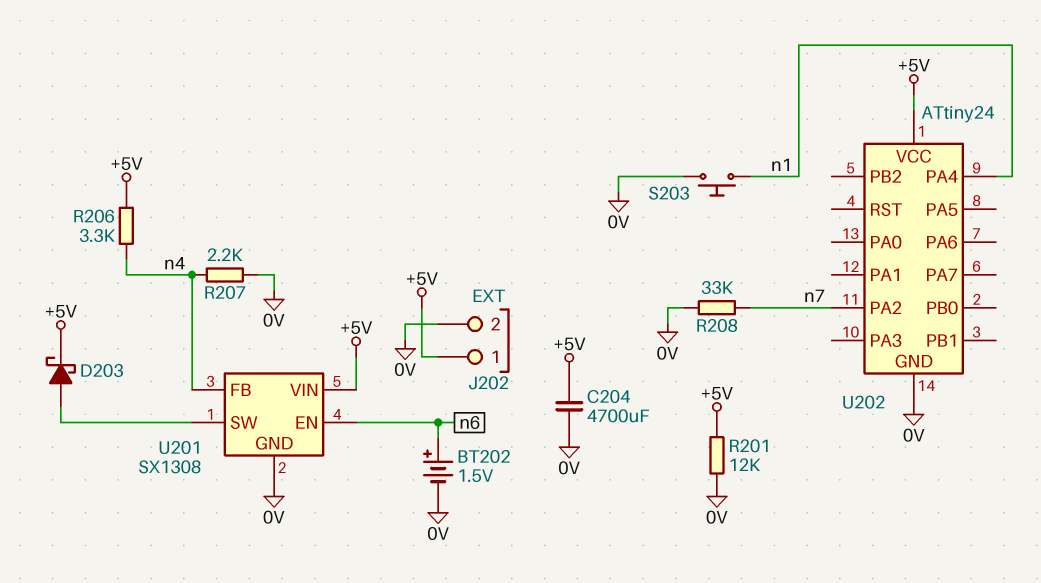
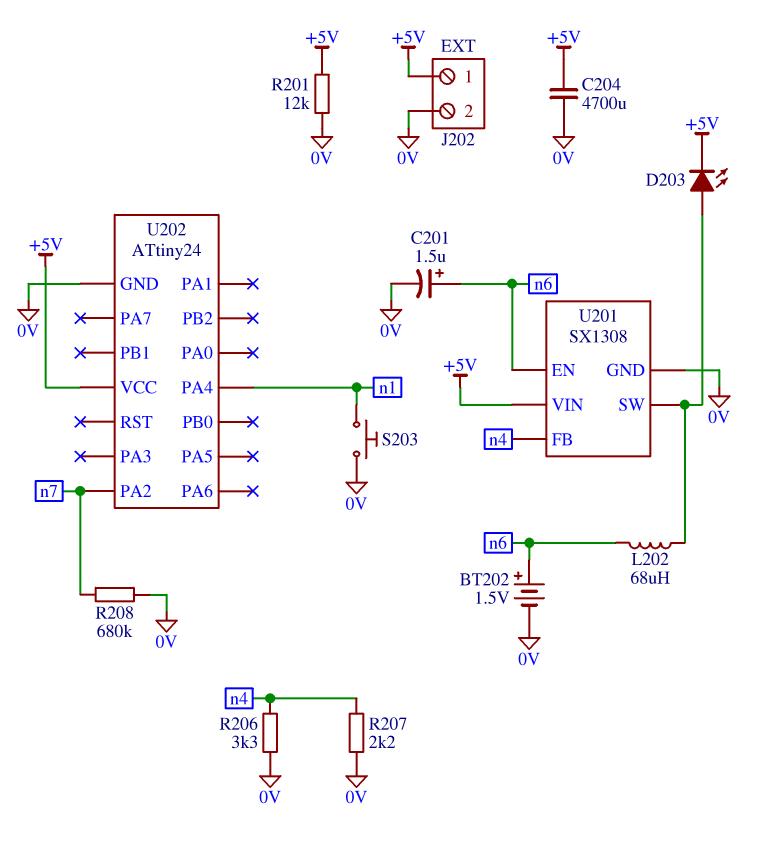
C201: none -> 1.5uF (plus n6, minus 0V)
D203: schottky (A U201/SW, K +5V) -> LED (A U201/SW, K +5V)
L202: none -> 68uH (U201/SW, n6)
R206: 3.3k (+5V, n4) -> 3.3k (0V, n4)
R208: 33k (0V, n7) -> 680k (0V, n7)

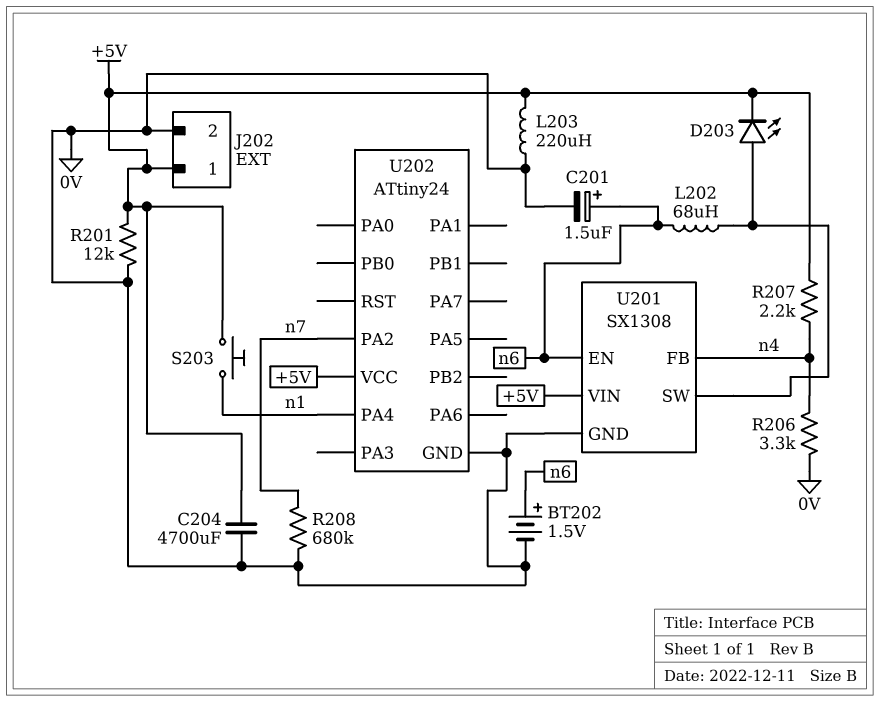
L203: none -> 220uH (+5V, 0V)
R207: 2.2k (0V, n4) -> 2.2k (+5V, n4)
S203: button (0V, n1) -> button (+5V, n1)

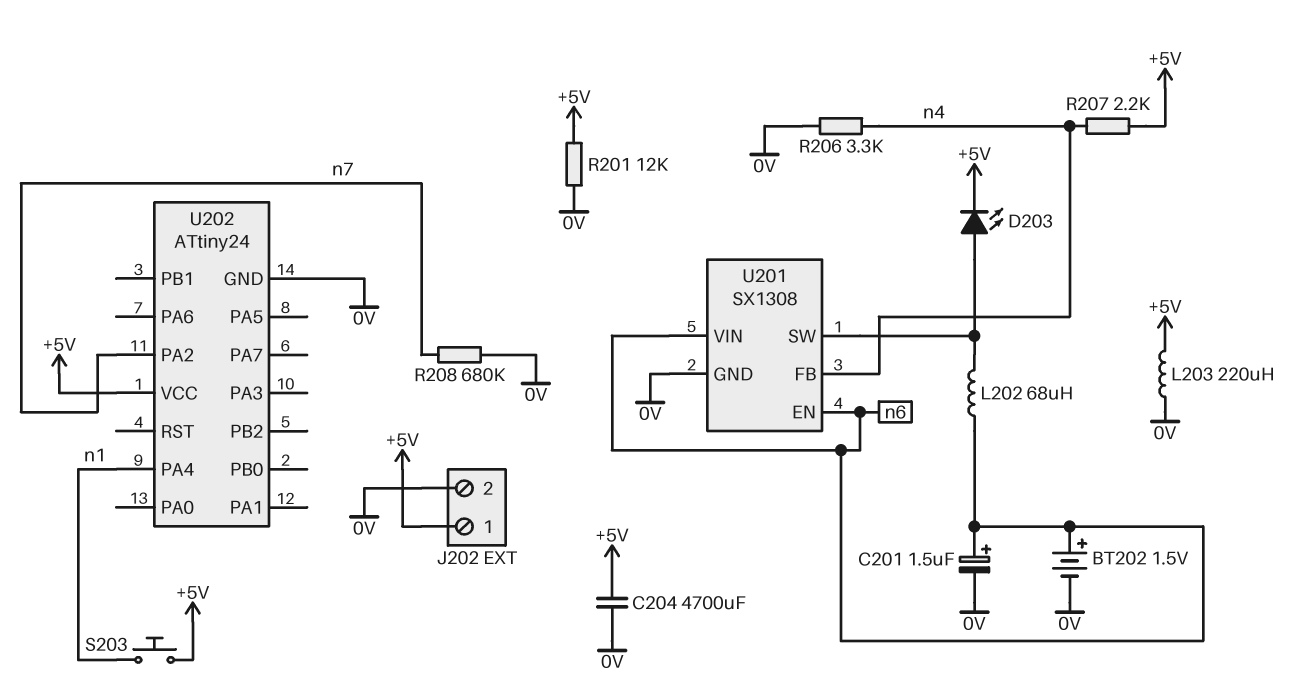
U201 pin VIN: +5V -> n6

